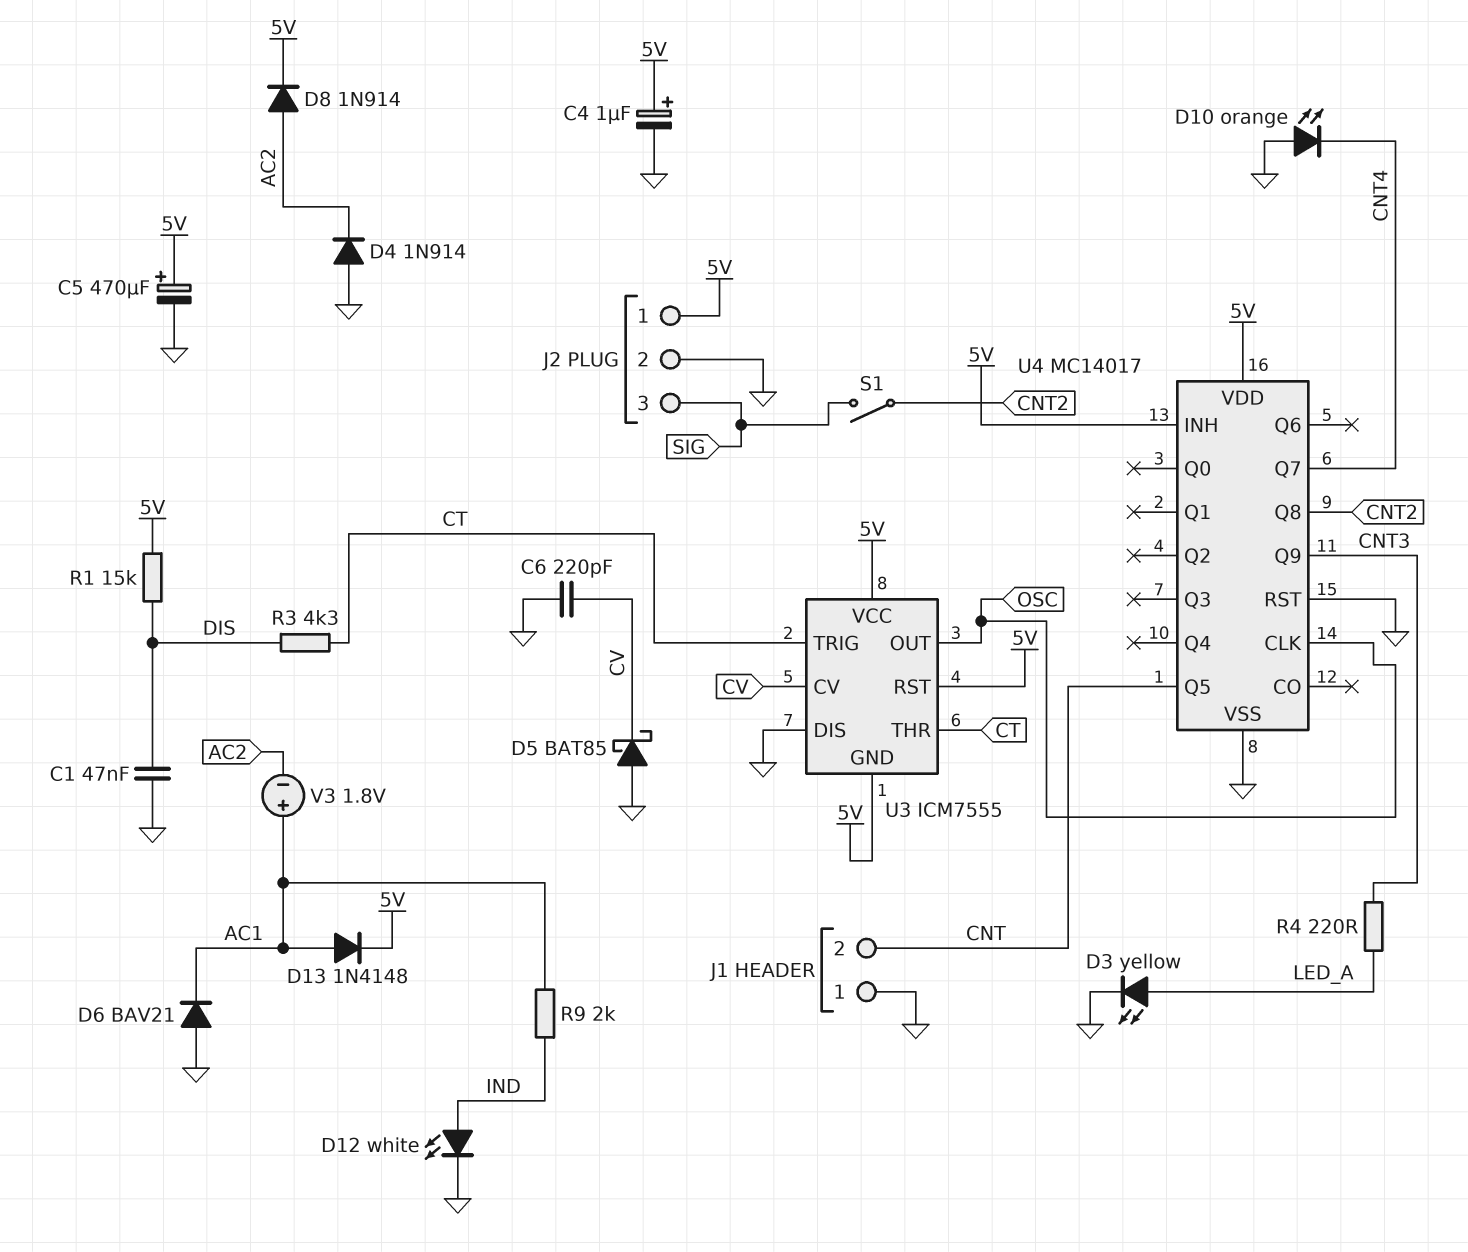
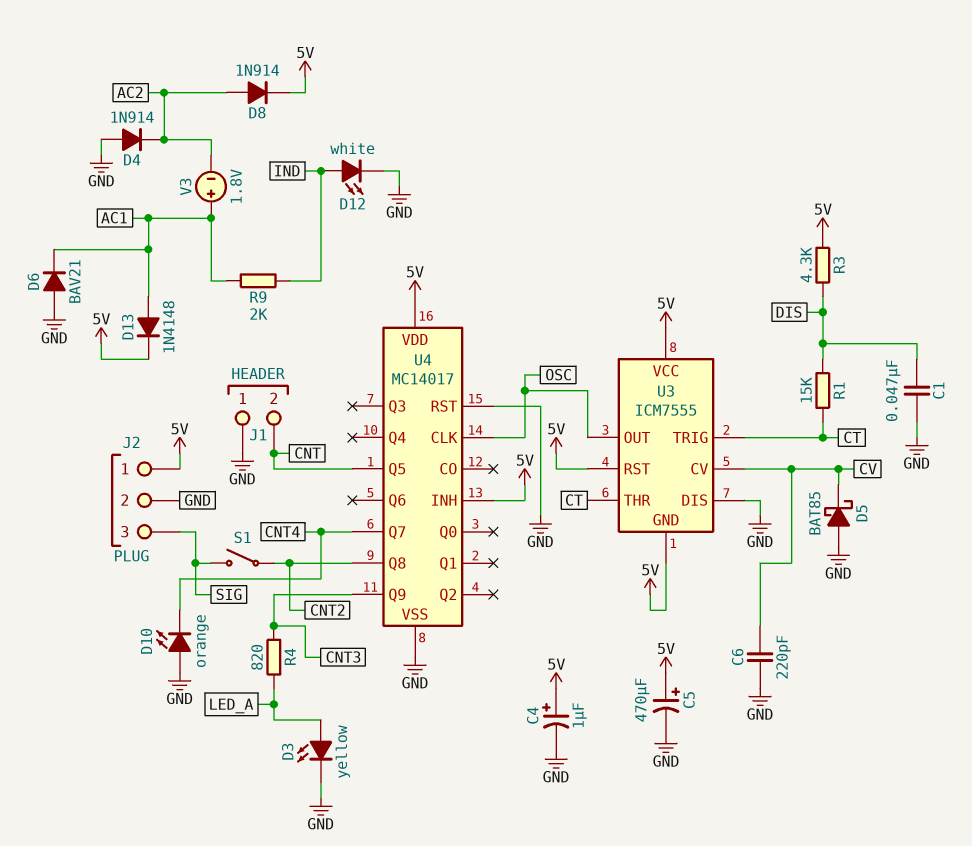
R1: 15k (5V, DIS) -> 15k (CT, DIS)
R3: 4.3k (CT, DIS) -> 4.3k (5V, DIS)
R4: 220 (CNT3, LED_A) -> 820 (CNT3, LED_A)

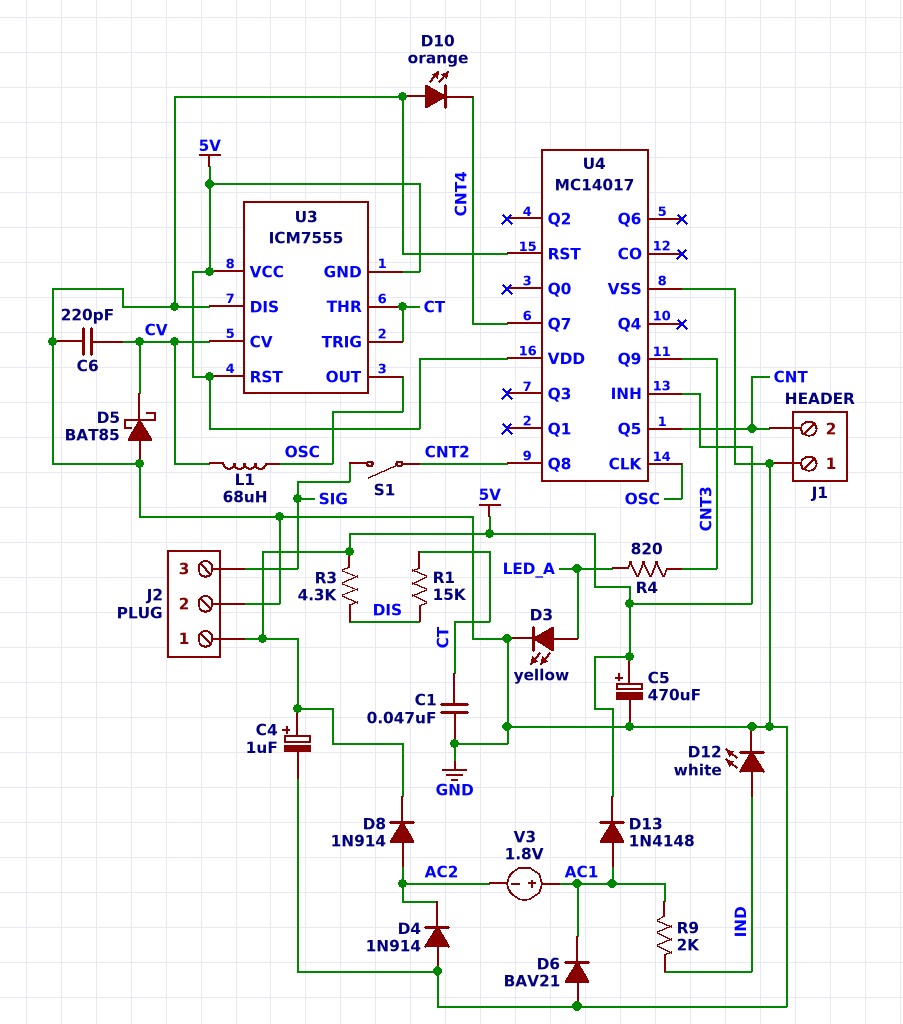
C1: 47nF (DIS, GND) -> 47nF (CT, GND)
L1: none -> 68uH (CV, OSC)

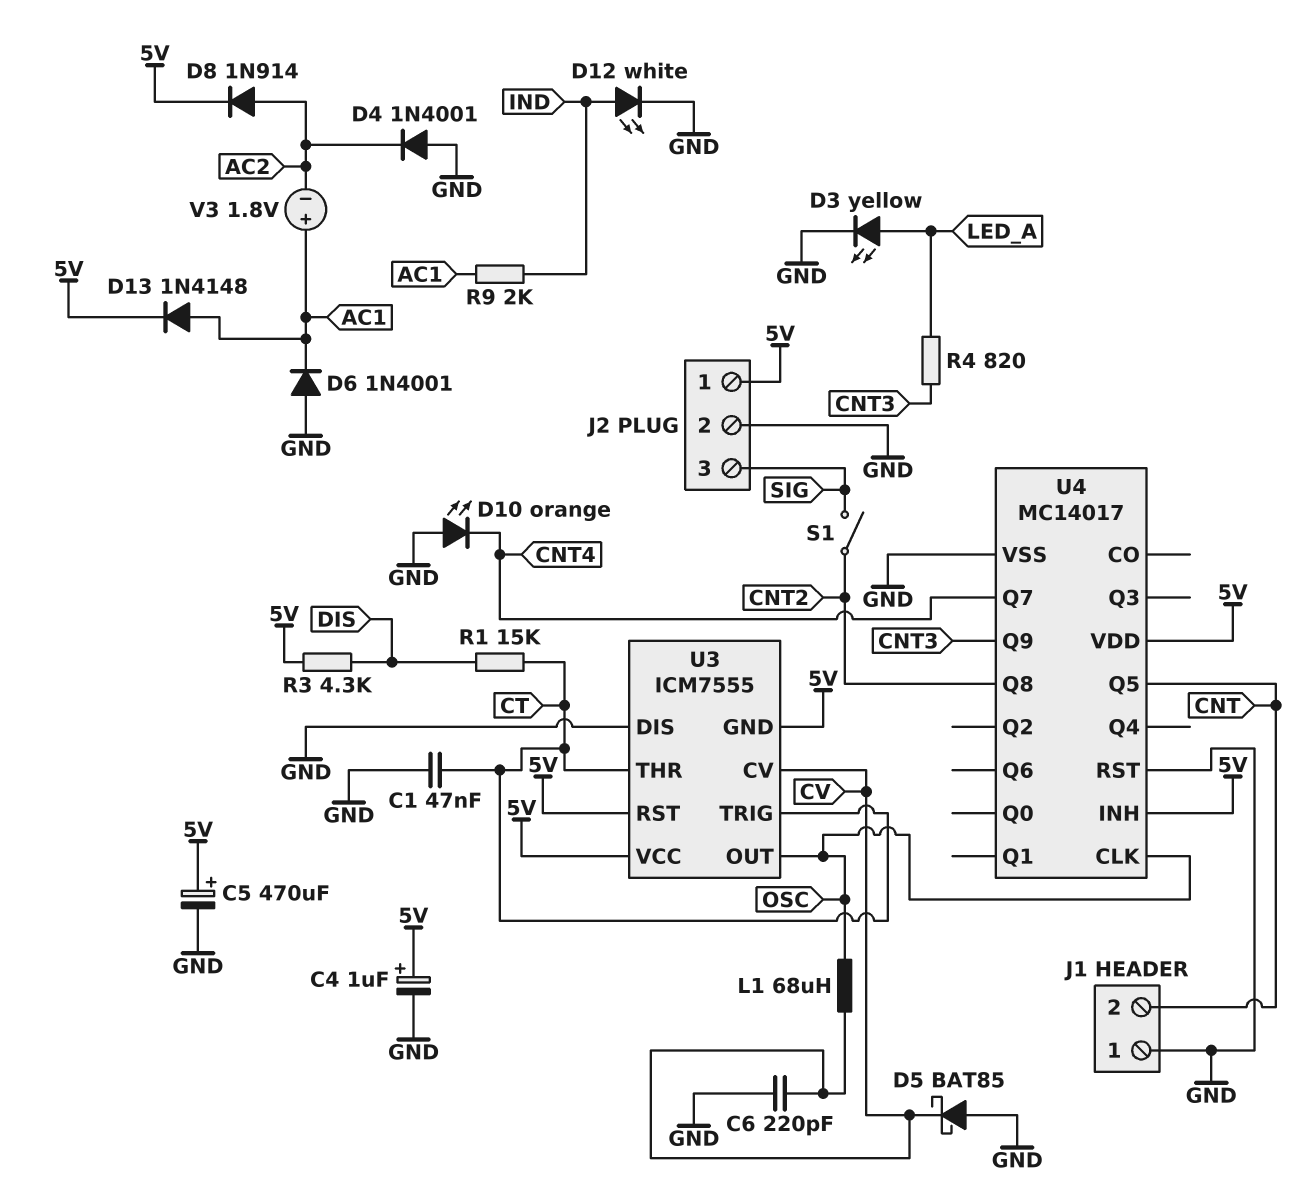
D4: diode 1N914 (A GND, K AC2) -> diode 1N4001 (A GND, K AC2)
D6: diode BAV21 (A GND, K AC1) -> diode 1N4001 (A GND, K AC1)

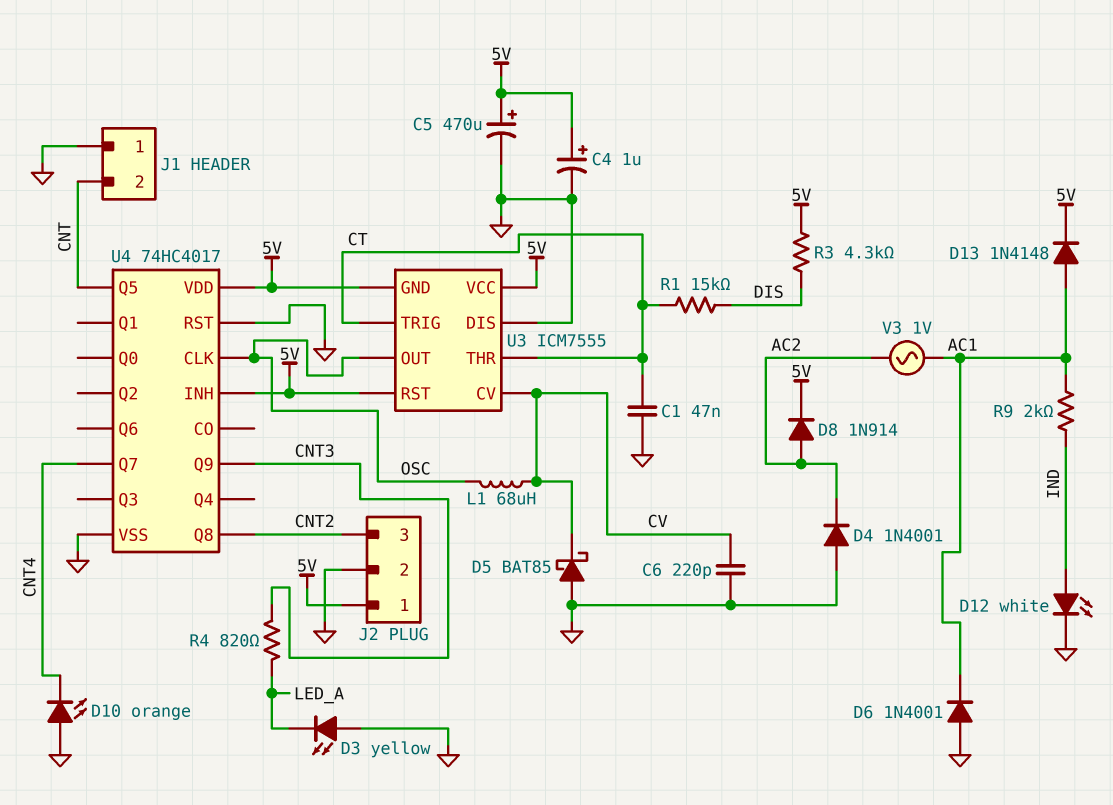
D3: LED yellow (A LED_A, K GND) -> LED yellow (A GND, K LED_A)
J2 pin 3: SIG -> CNT2
S1: switch (CNT2, SIG) -> none
U4: MC14017 -> 74HC4017
V3: 1.8V (plus AC1, minus AC2) -> AC 1V (AC1, AC2)

